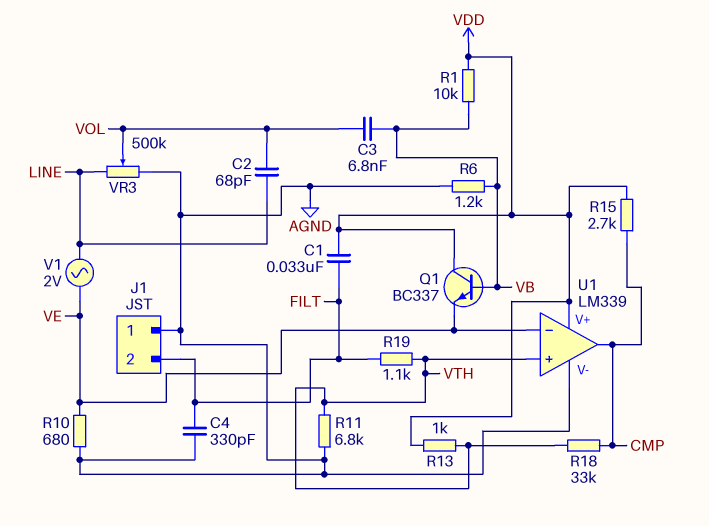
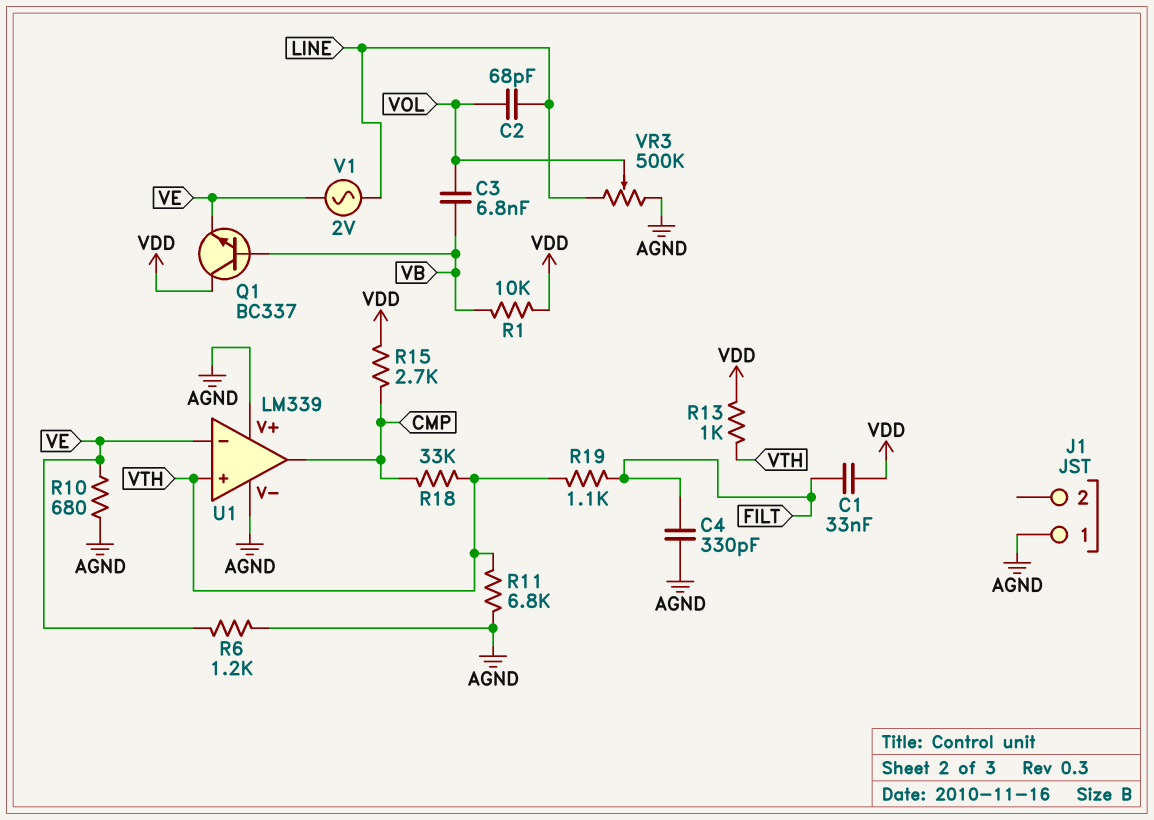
J1 pin 2: FILT -> none
R6: 1.2k (AGND, VB) -> 1.2k (AGND, VE)
U1 pin V+: VDD -> AGND

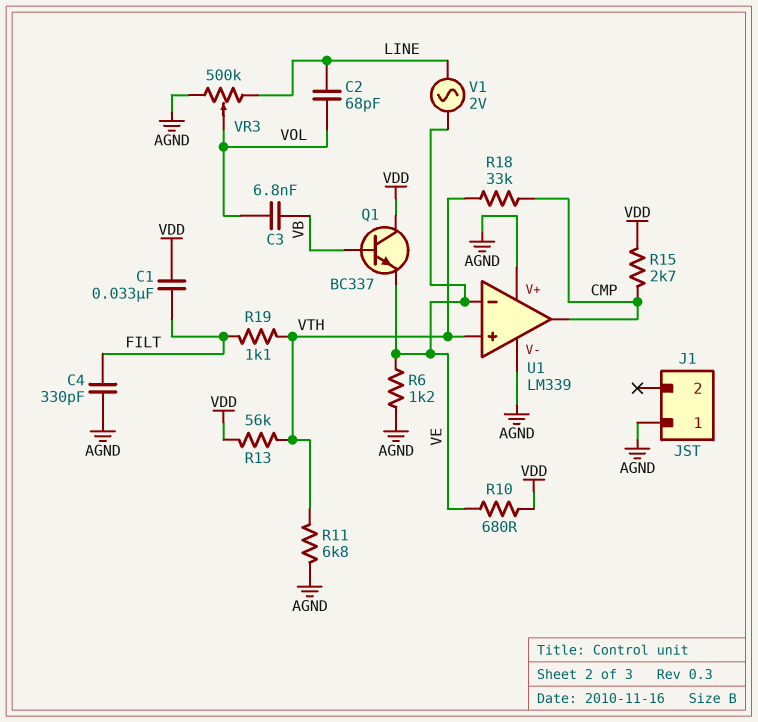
R1: 10k (VB, VDD) -> none
R10: 680 (AGND, VE) -> 680 (VDD, VE)
R13: 1k (VDD, VTH) -> 56k (VDD, VTH)

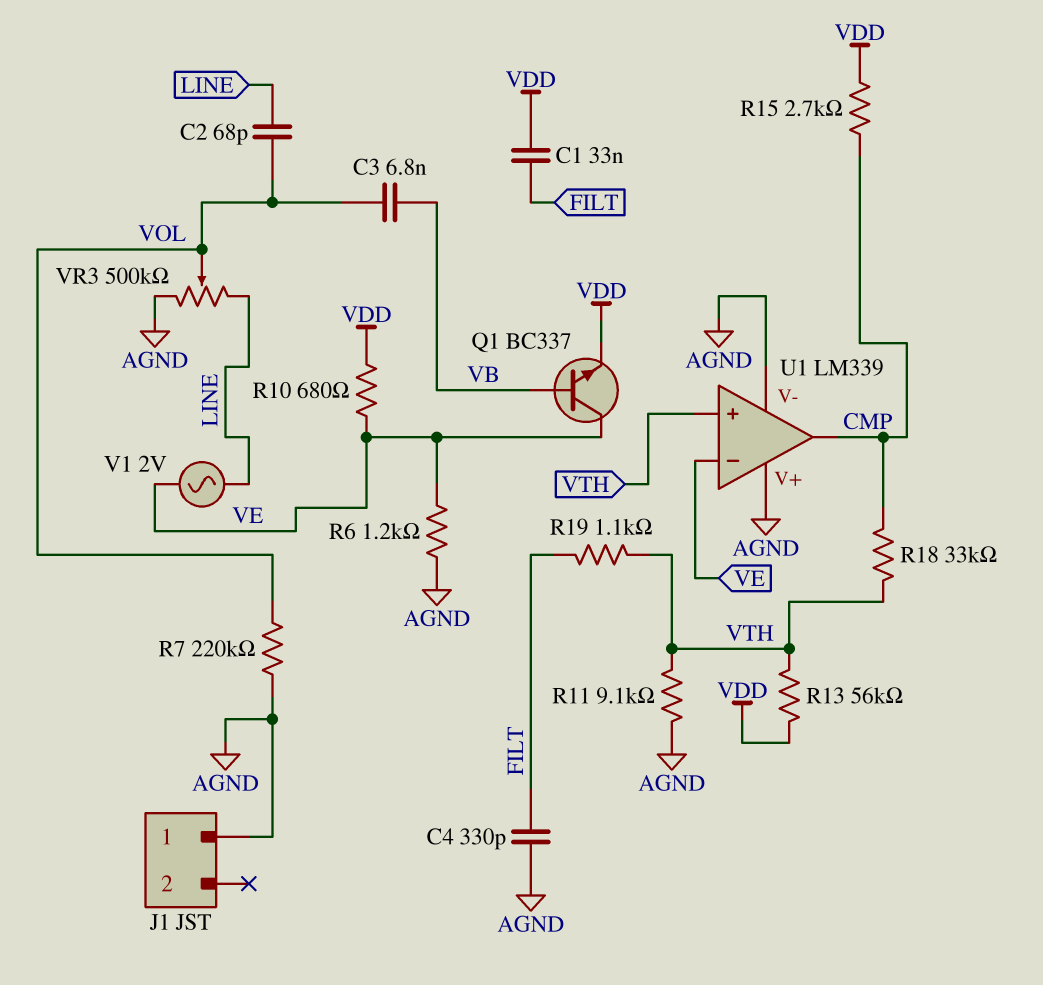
Q1: NPN BC337 (B VB, C VDD, E VE) -> NPN BC337 (B VB, C VE, E VDD)
R7: none -> 220k (AGND, VOL)
R11: 6.8k (AGND, VTH) -> 9.1k (AGND, VTH)

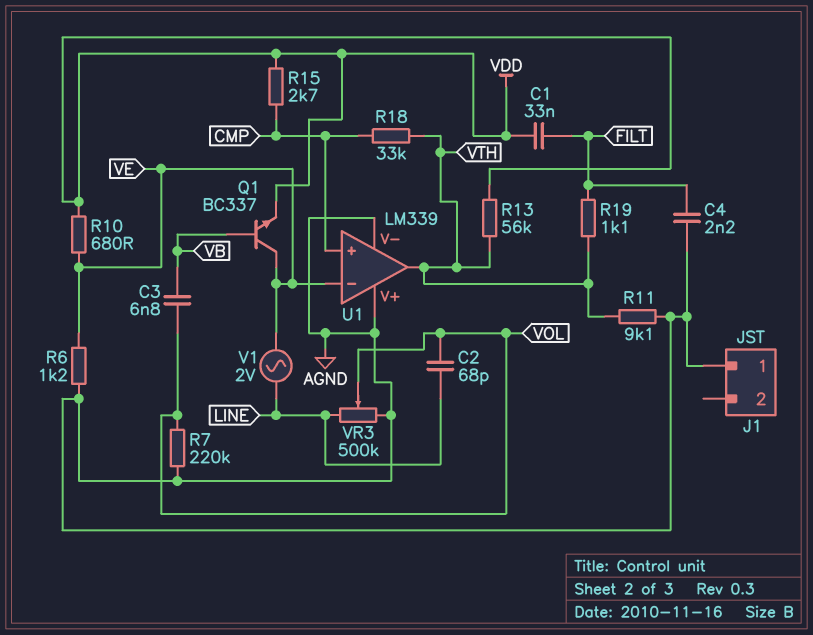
C4: 330pF (AGND, FILT) -> 2.2nF (AGND, FILT)
U1 pin in+: VTH -> CMP
U1 pin out: CMP -> VTH

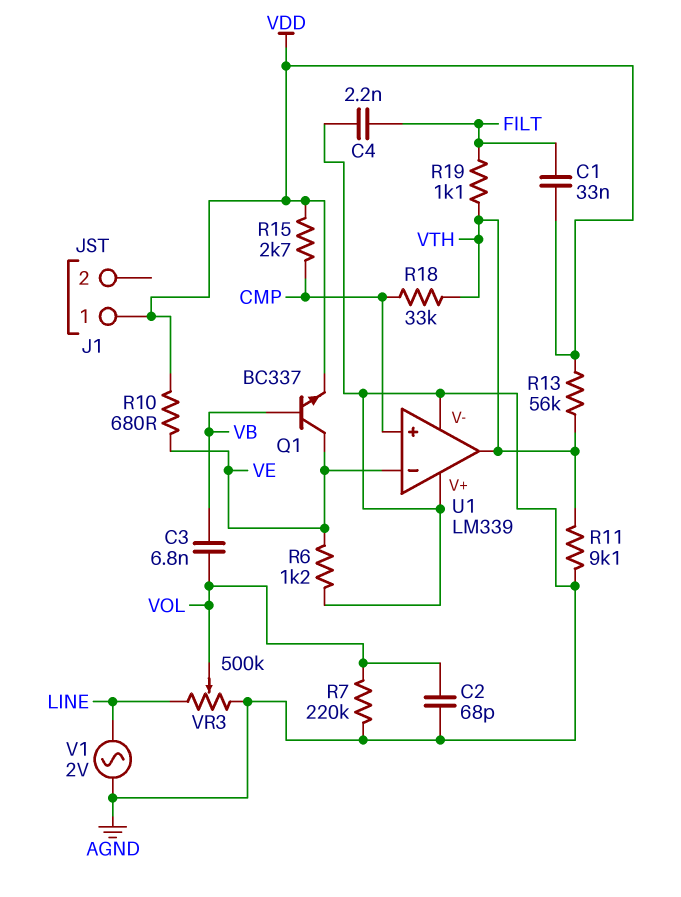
C2: 68pF (LINE, VOL) -> 68pF (AGND, VOL)
J1 pin 1: AGND -> VDD
V1: AC 2V (LINE, VE) -> AC 2V (AGND, LINE)

